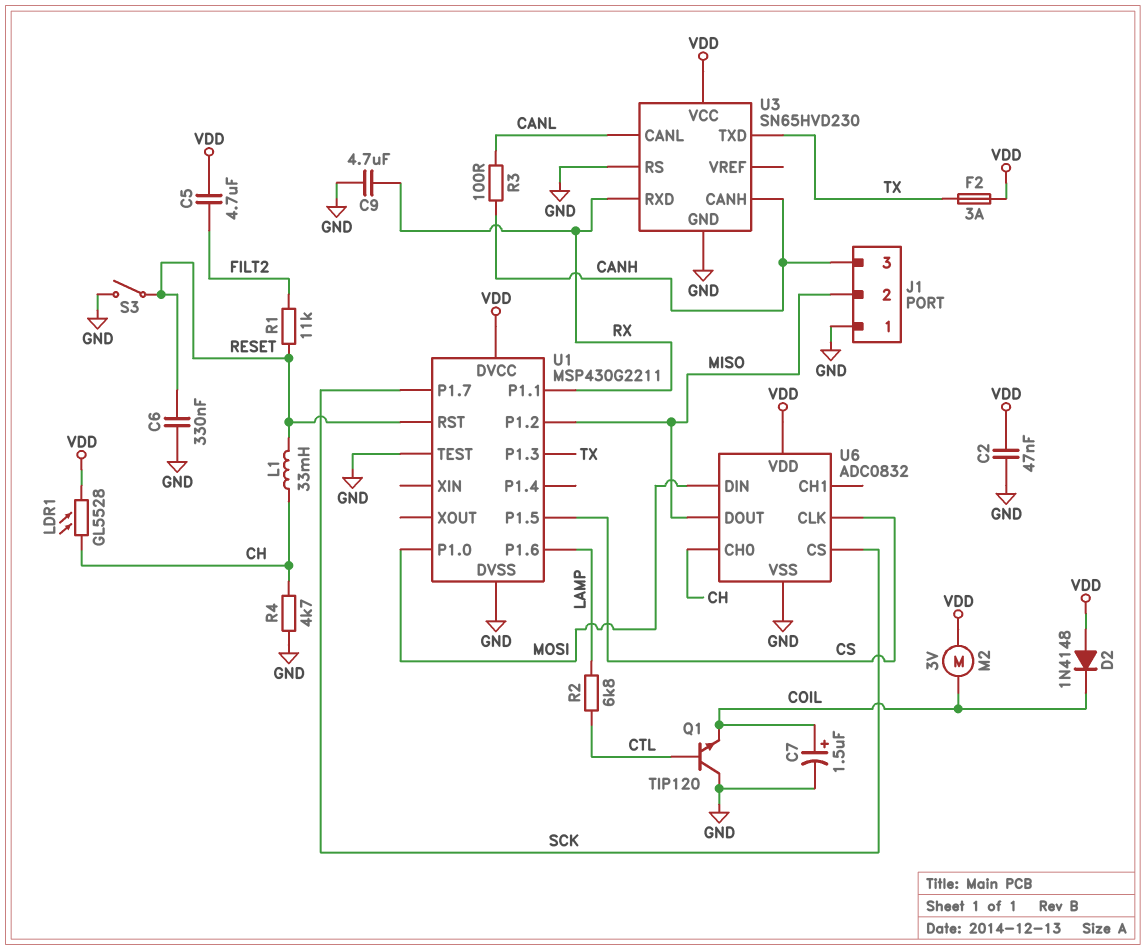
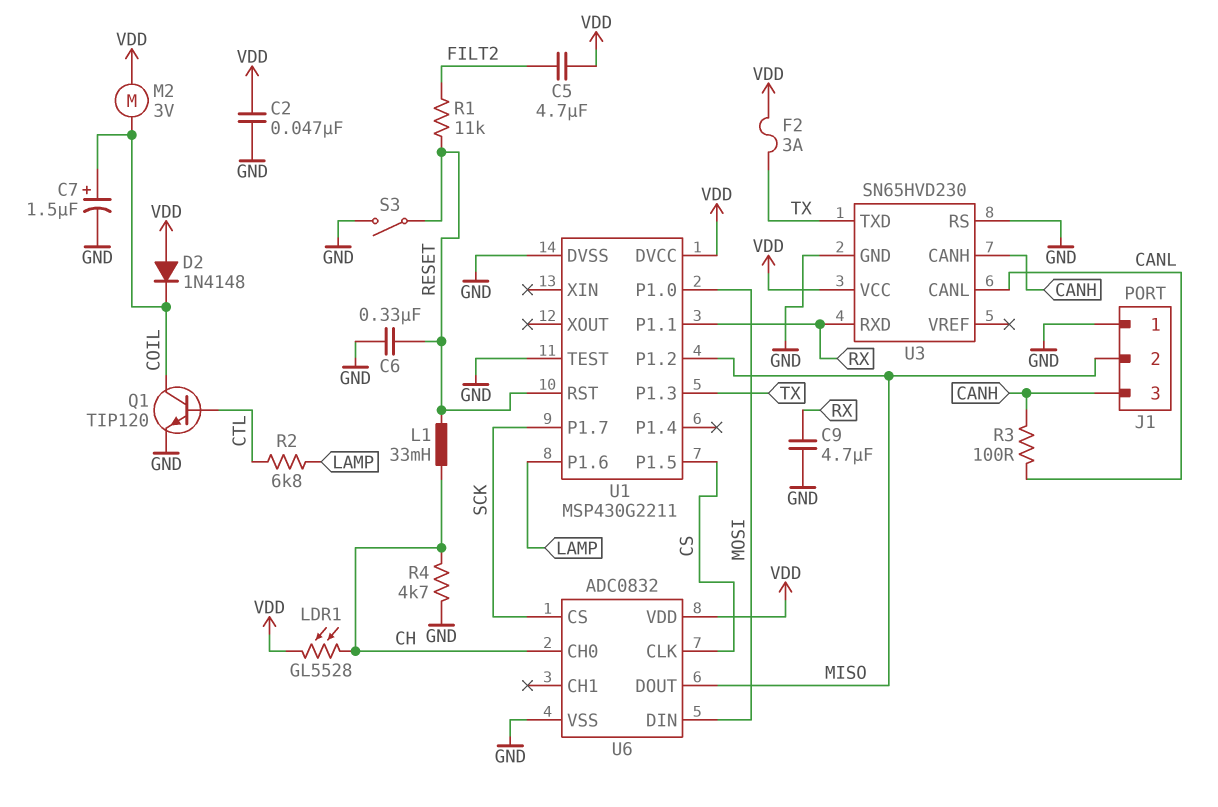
Q1: NPN TIP120 (B CTL, C GND, E COIL) -> NPN TIP120 (B CTL, C COIL, E GND)

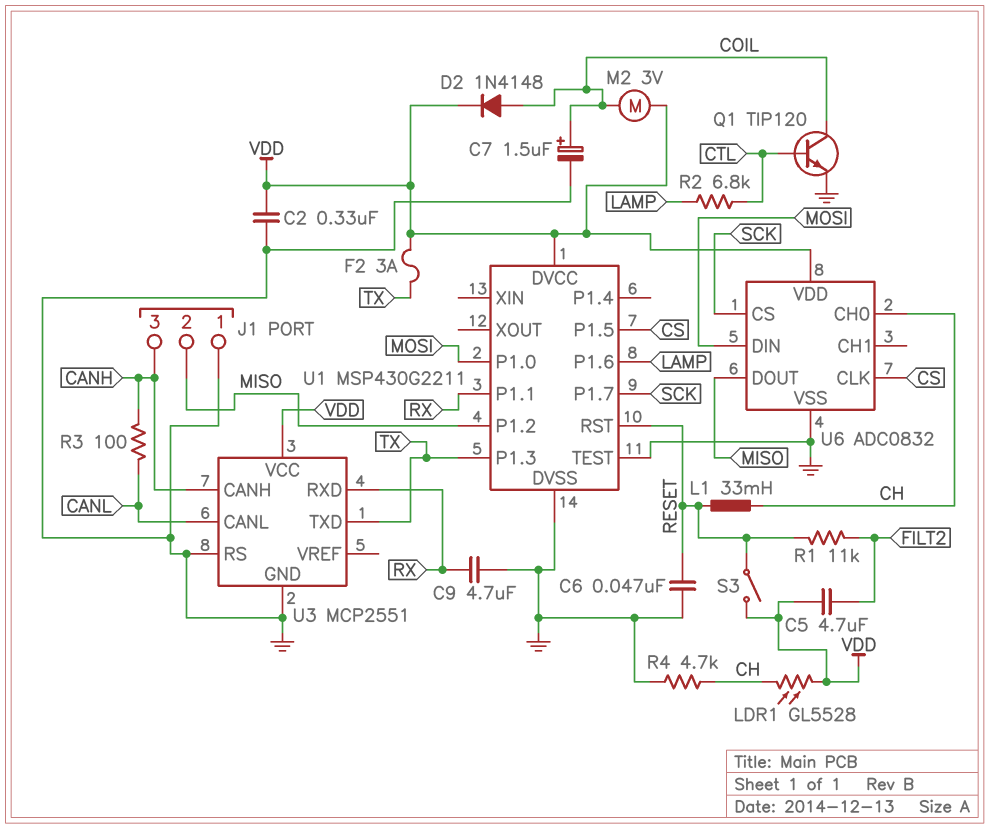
C2: 47nF (GND, VDD) -> 330nF (GND, VDD)
C6: 330nF (GND, RESET) -> 47nF (GND, RESET)
D2: diode 1N4148 (A VDD, K COIL) -> diode 1N4148 (A COIL, K VDD)
S3: switch (GND, RESET) -> switch (RESET, VDD)
U3: SN65HVD230 -> MCP2551

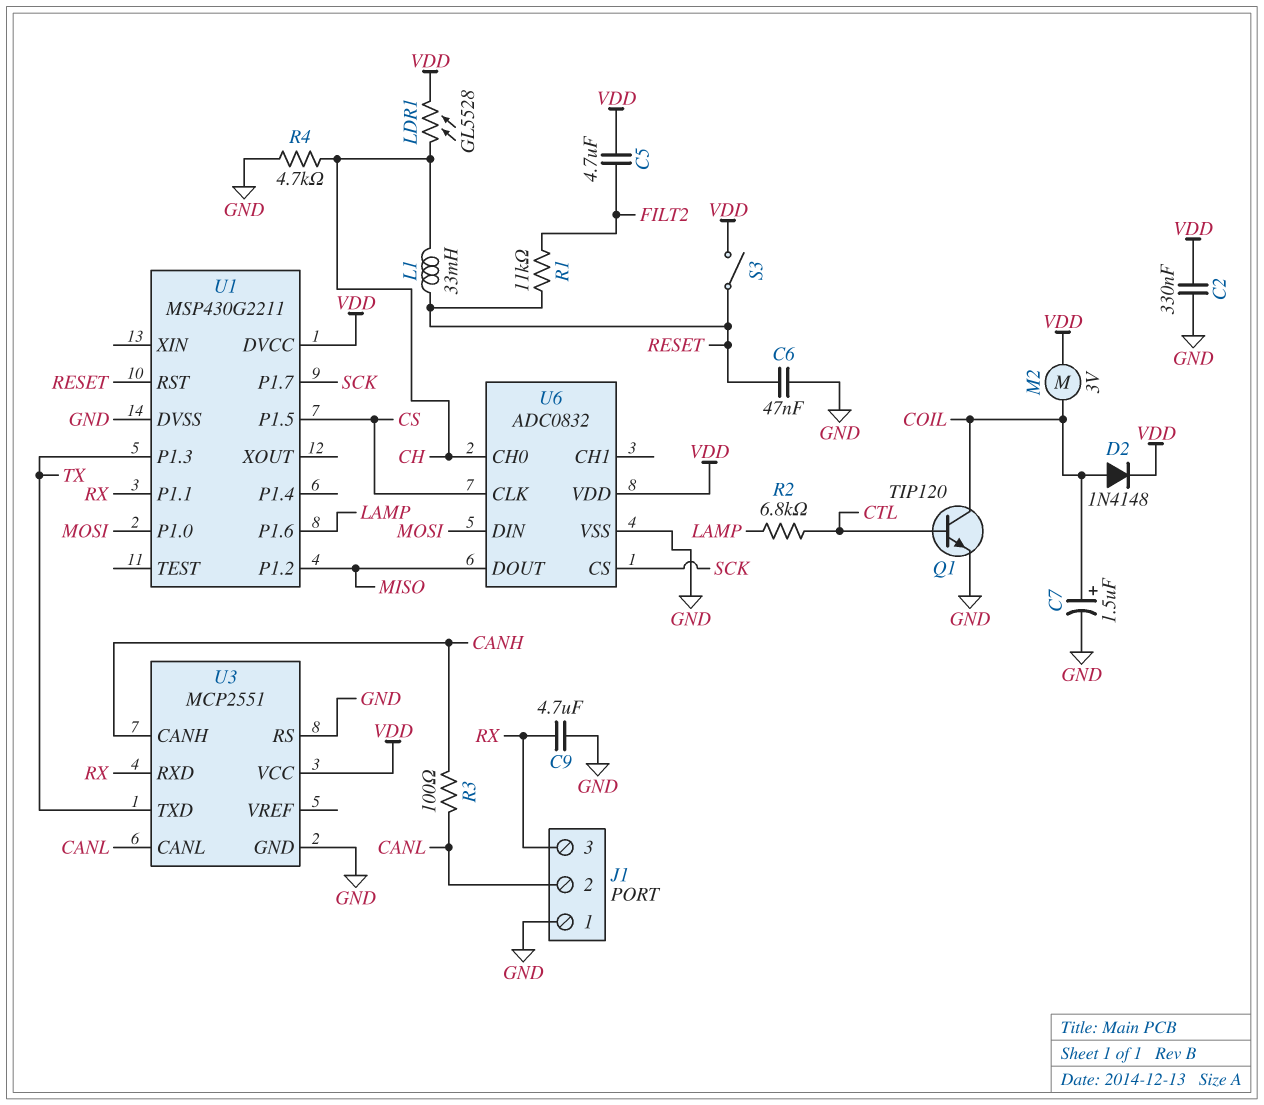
F2: 3A (TX, VDD) -> none
J1 pin 2: MISO -> CANL
J1 pin 3: CANH -> RX
U1 pin TEST: GND -> none

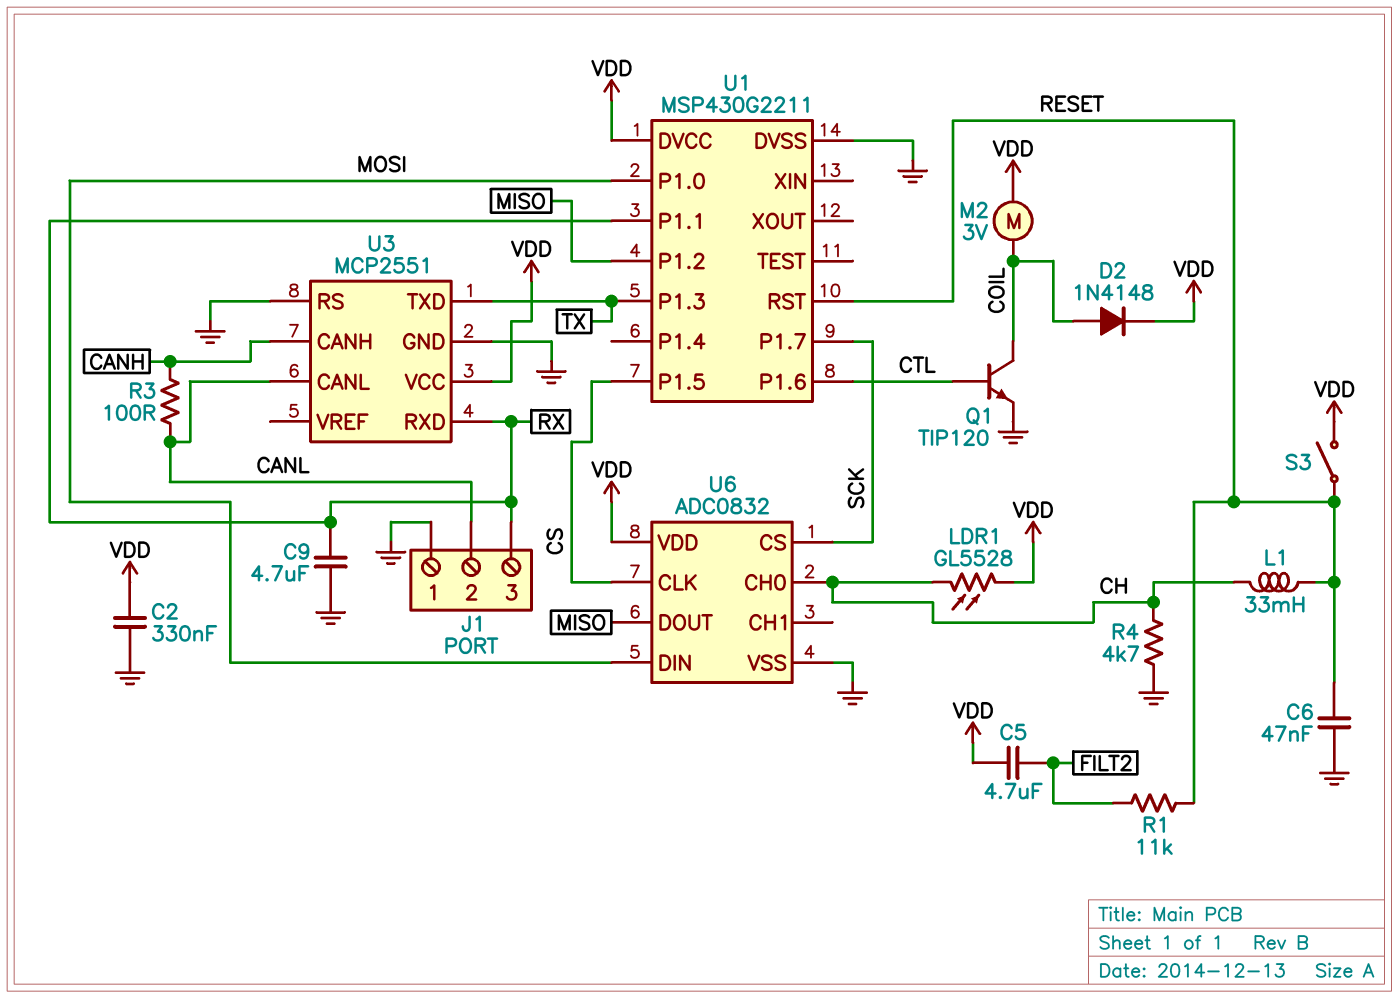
C7: 1.5uF (plus COIL, minus GND) -> none
R2: 6.8k (CTL, LAMP) -> none
U1 pin P1.6: LAMP -> CTL

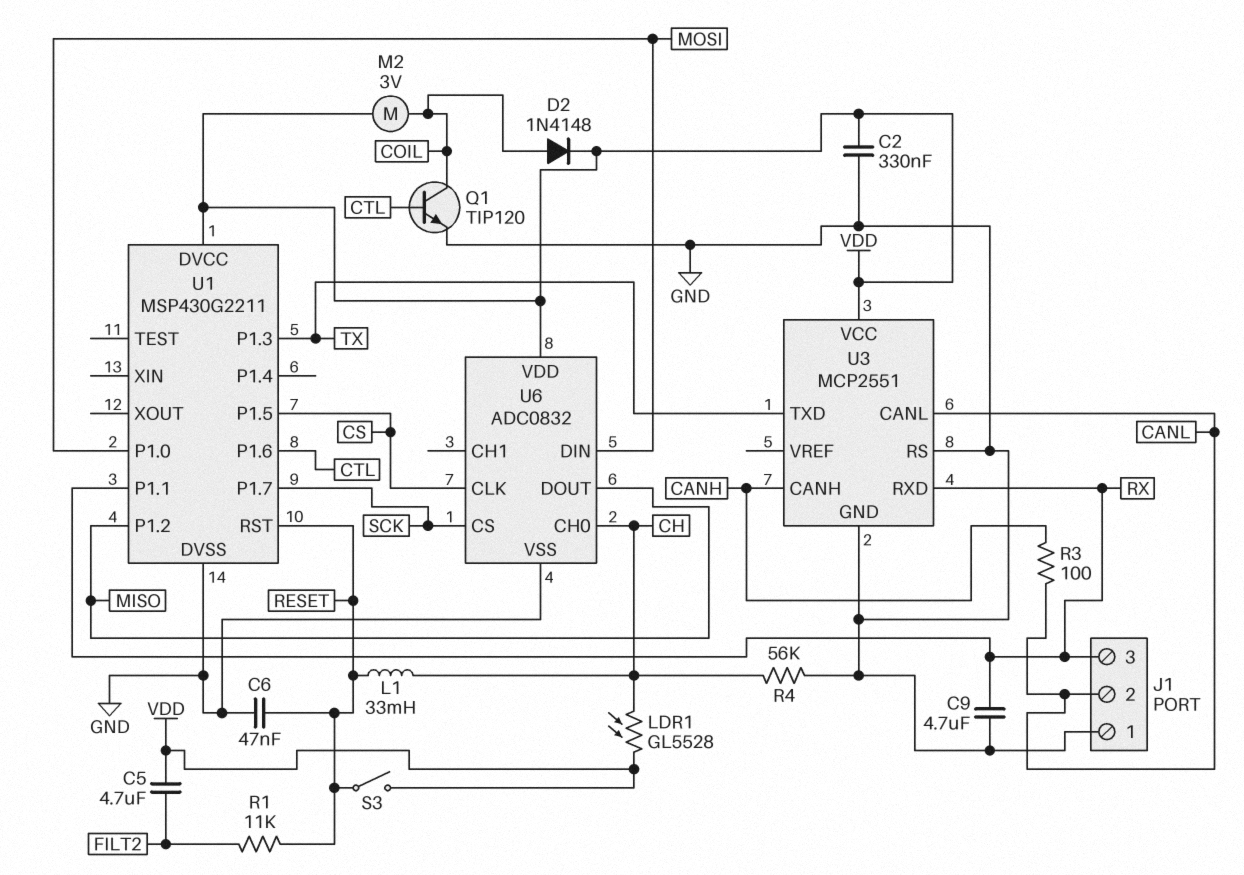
R4: 4.7k (CH, GND) -> 56k (CH, GND)

